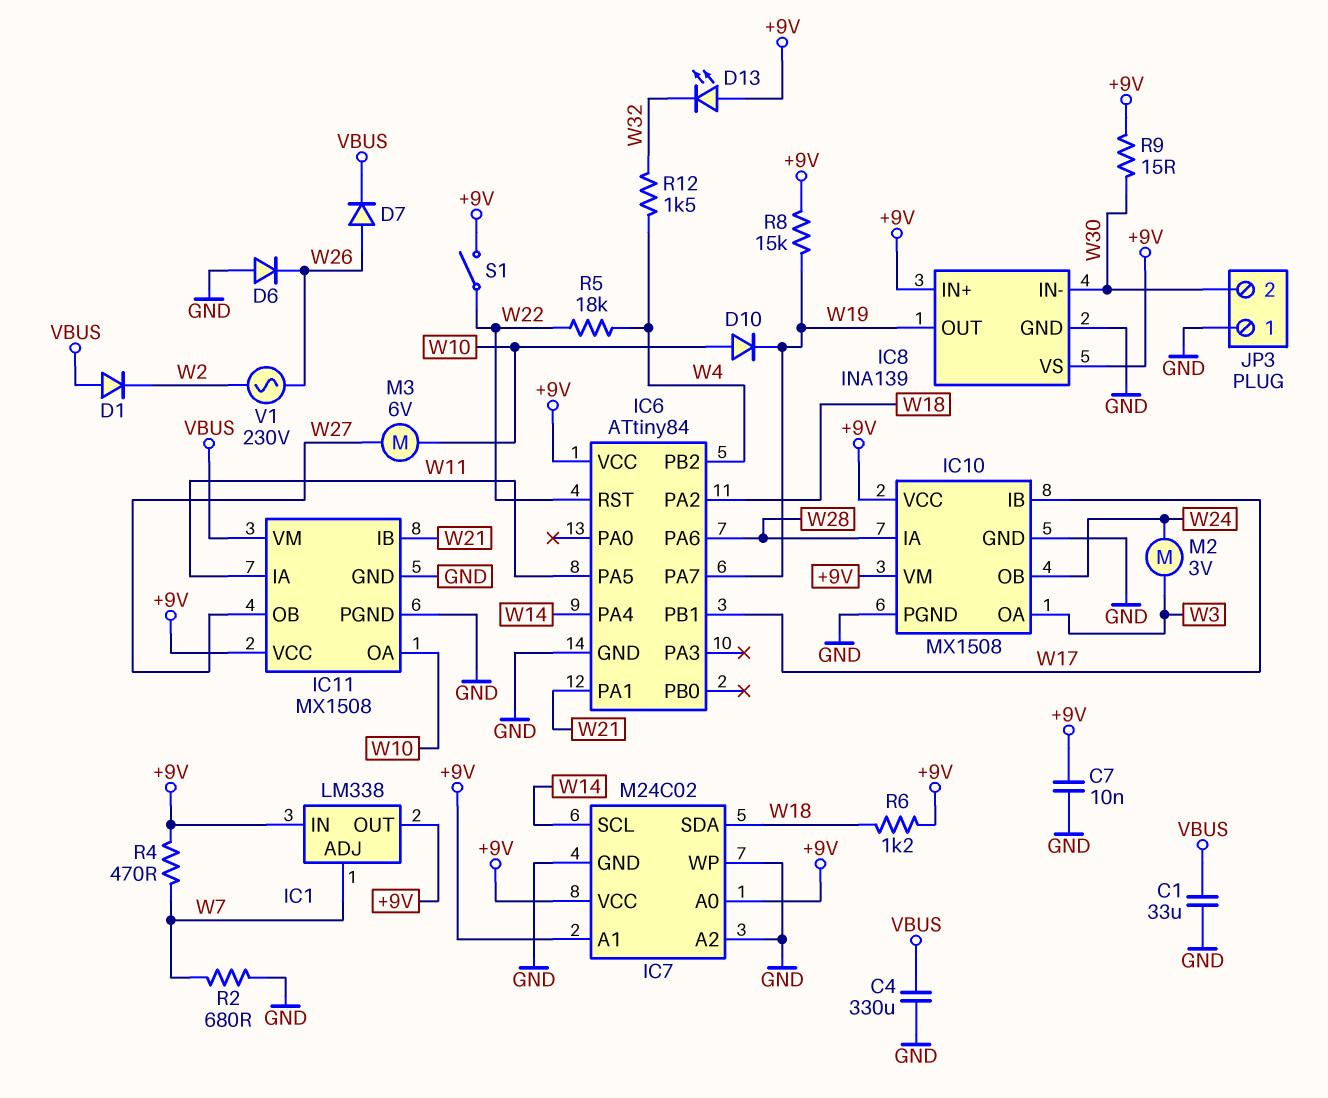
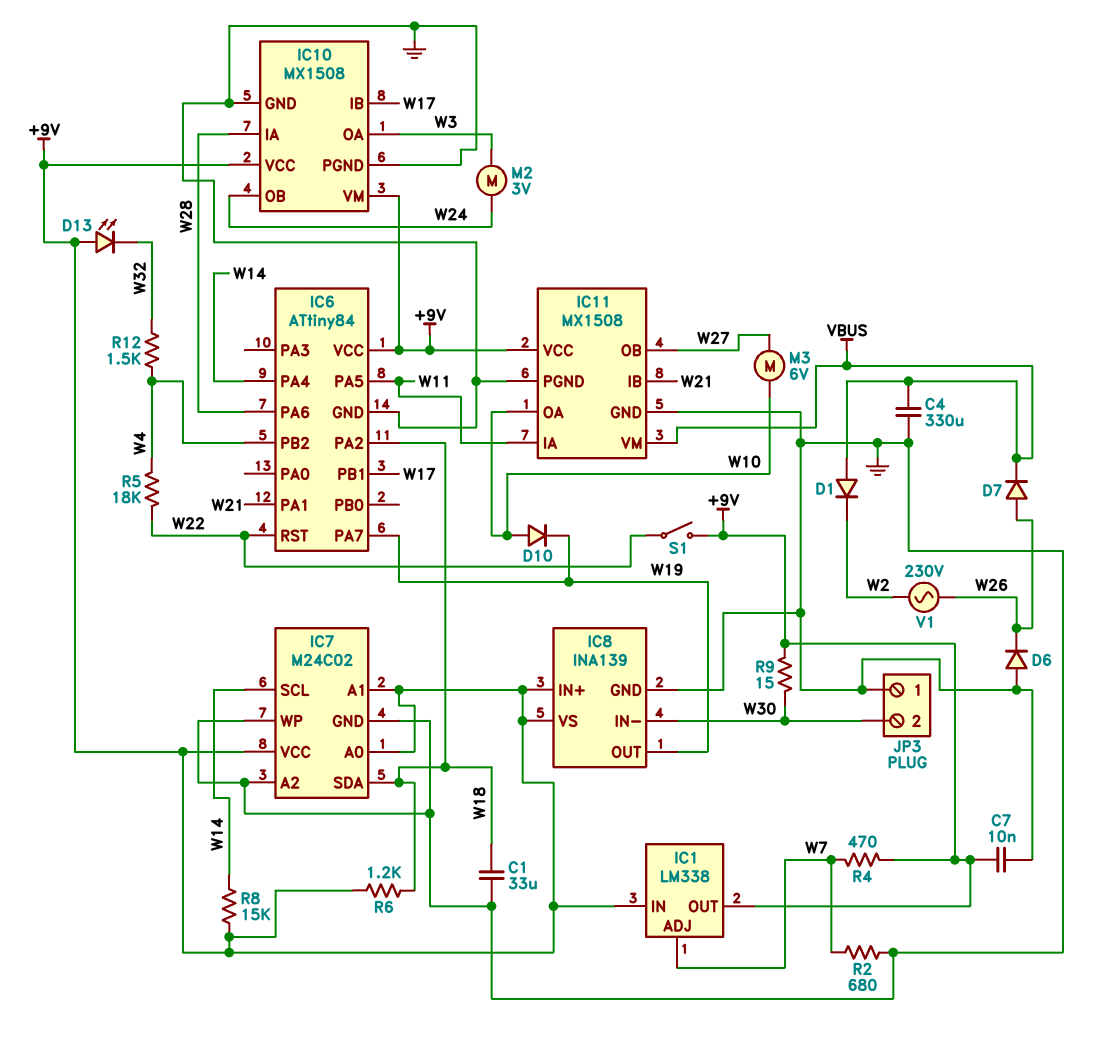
C1: 33uF (GND, VBUS) -> 33uF (GND, W18)
R8: 15k (+9V, W19) -> 15k (+9V, W14)

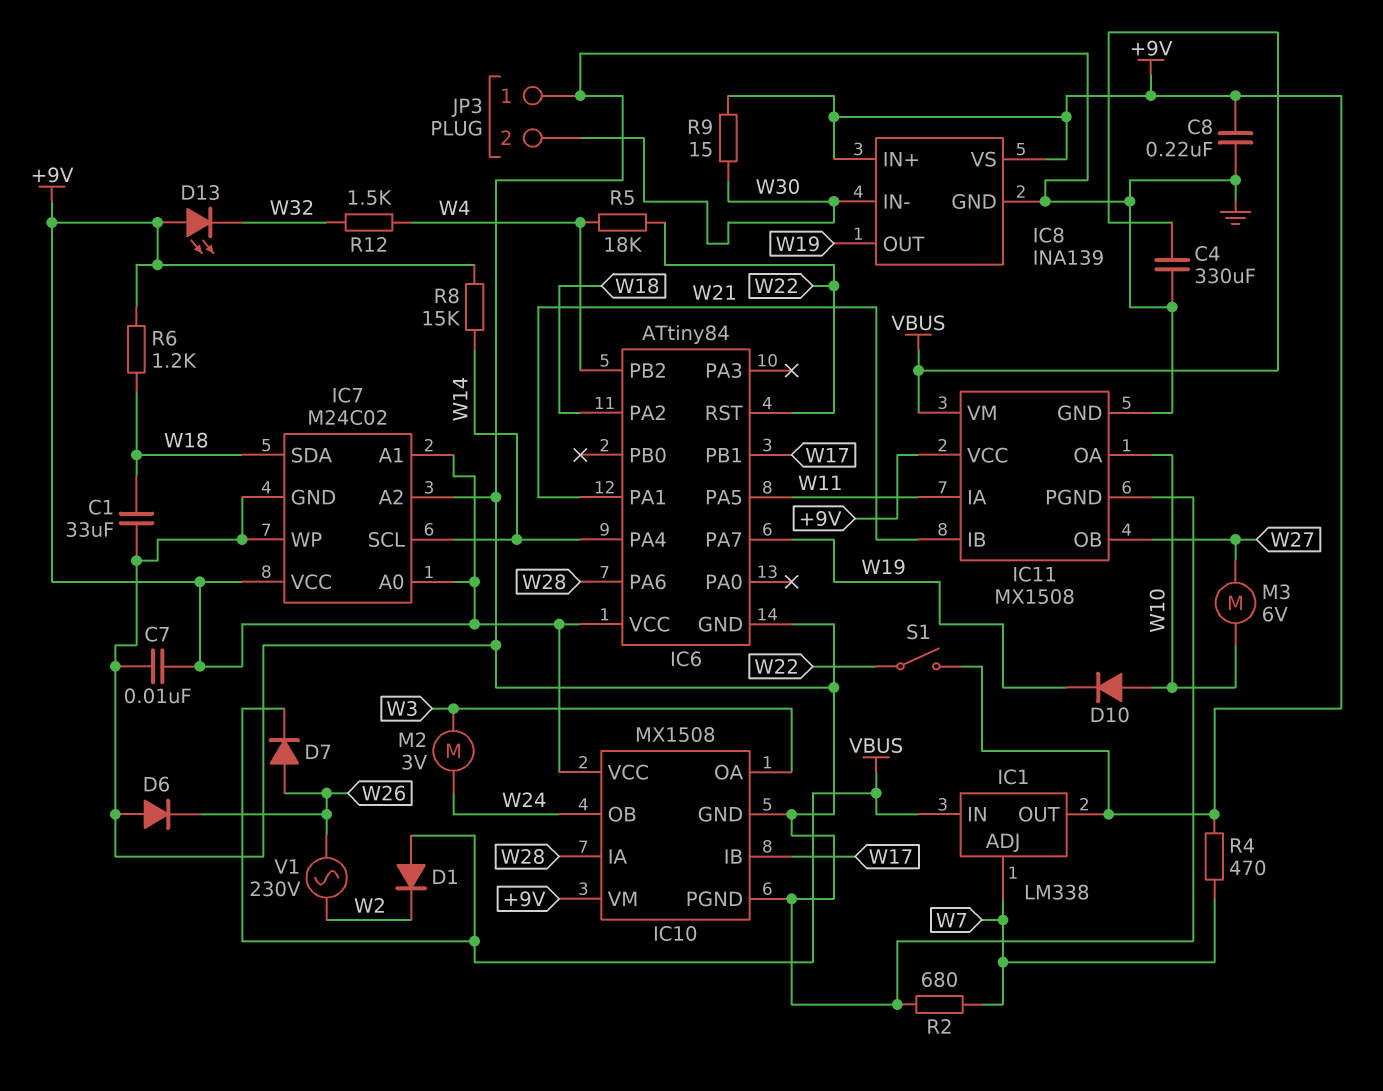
C8: none -> 220nF (+9V, GND)
IC1 pin IN: +9V -> VBUS

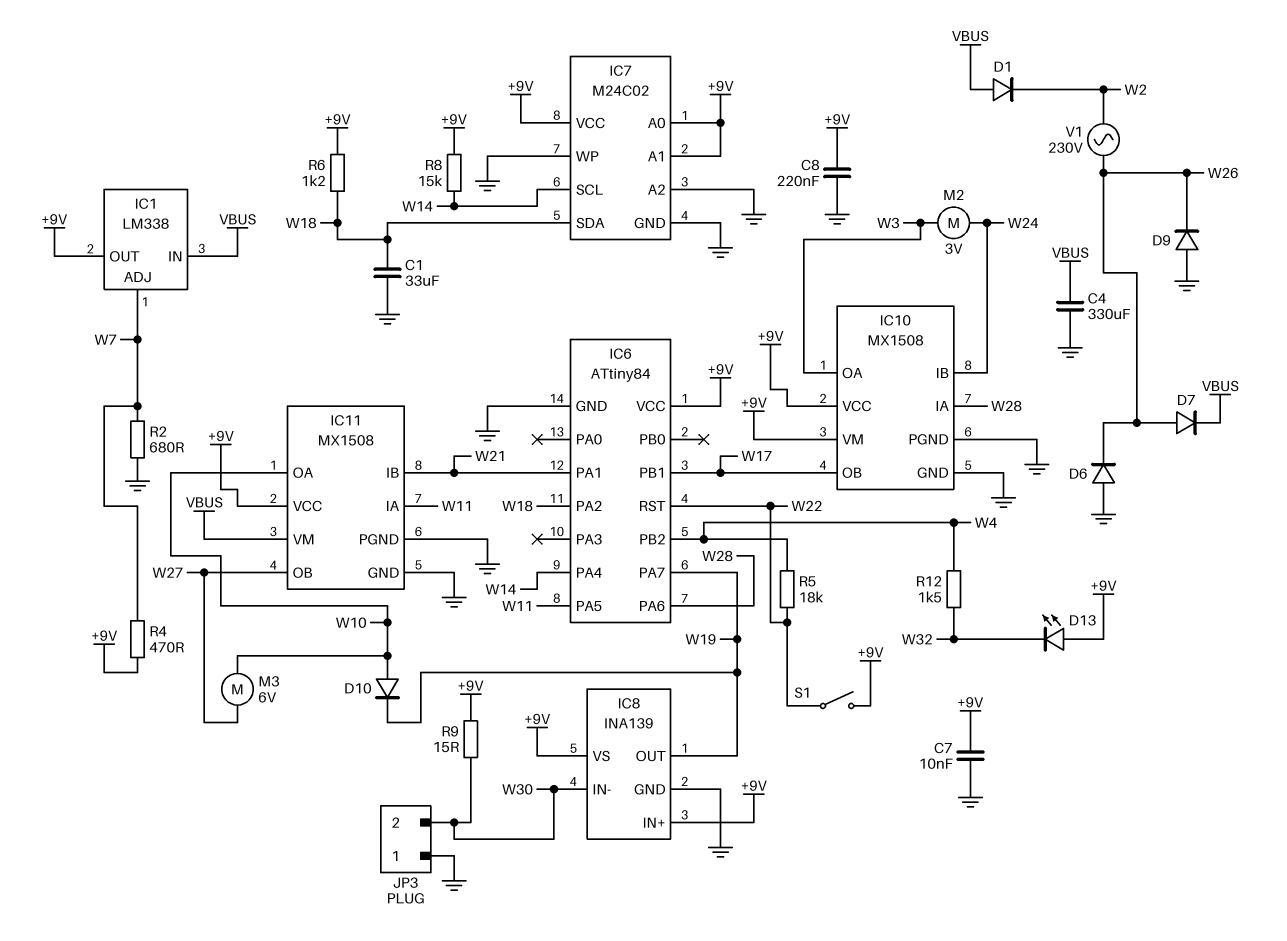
D9: none -> diode (A GND, K W26)
IC10 pin IB: W17 -> W24
IC10 pin OB: W24 -> W17

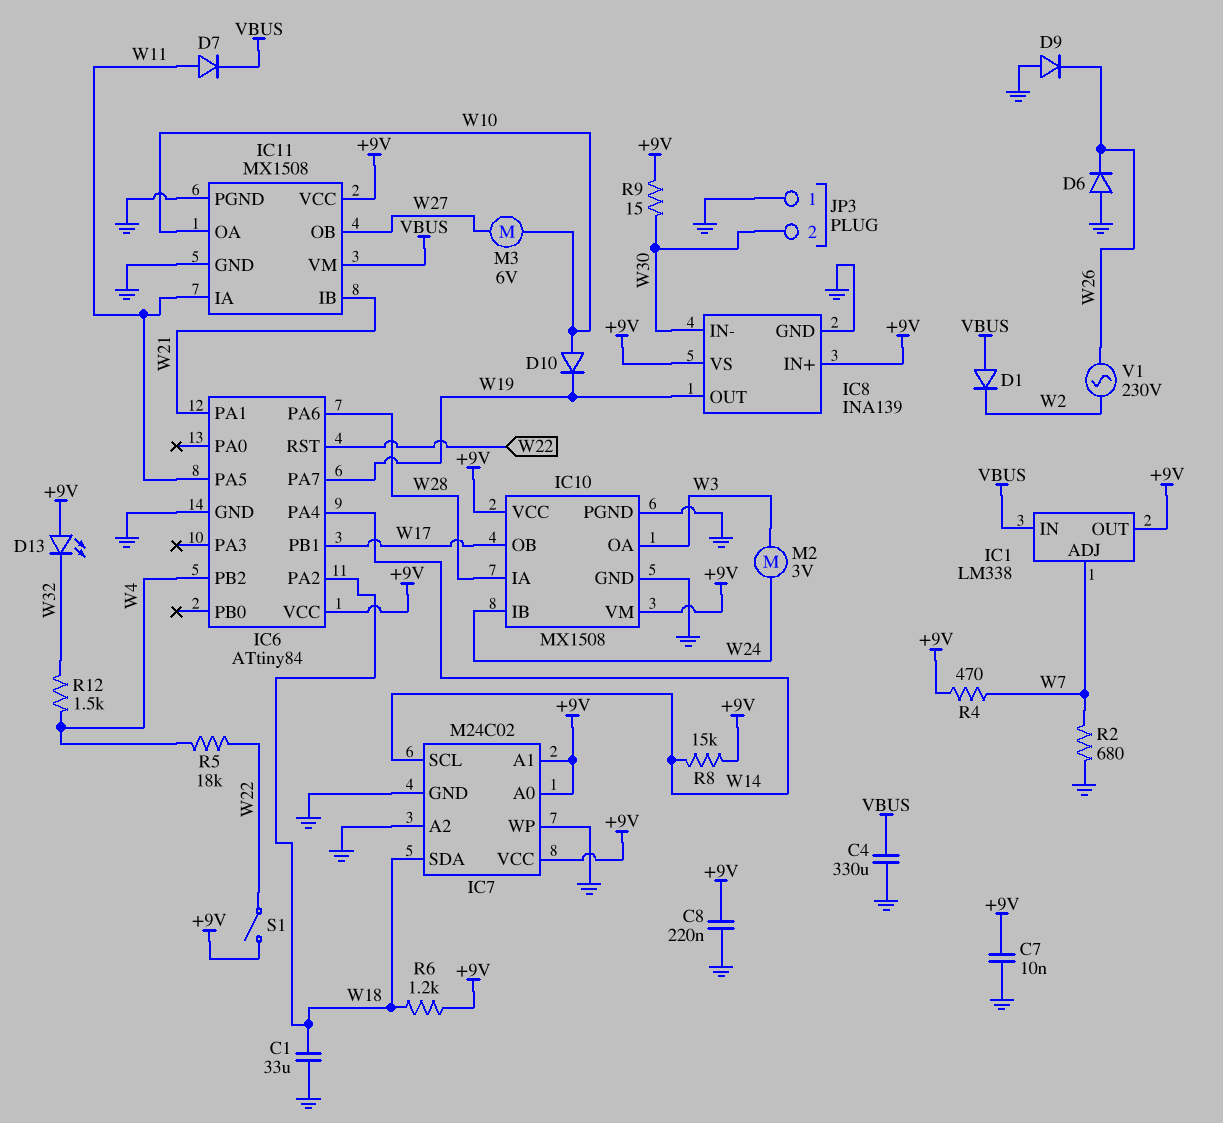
D7: diode (A W26, K VBUS) -> diode (A W11, K VBUS)

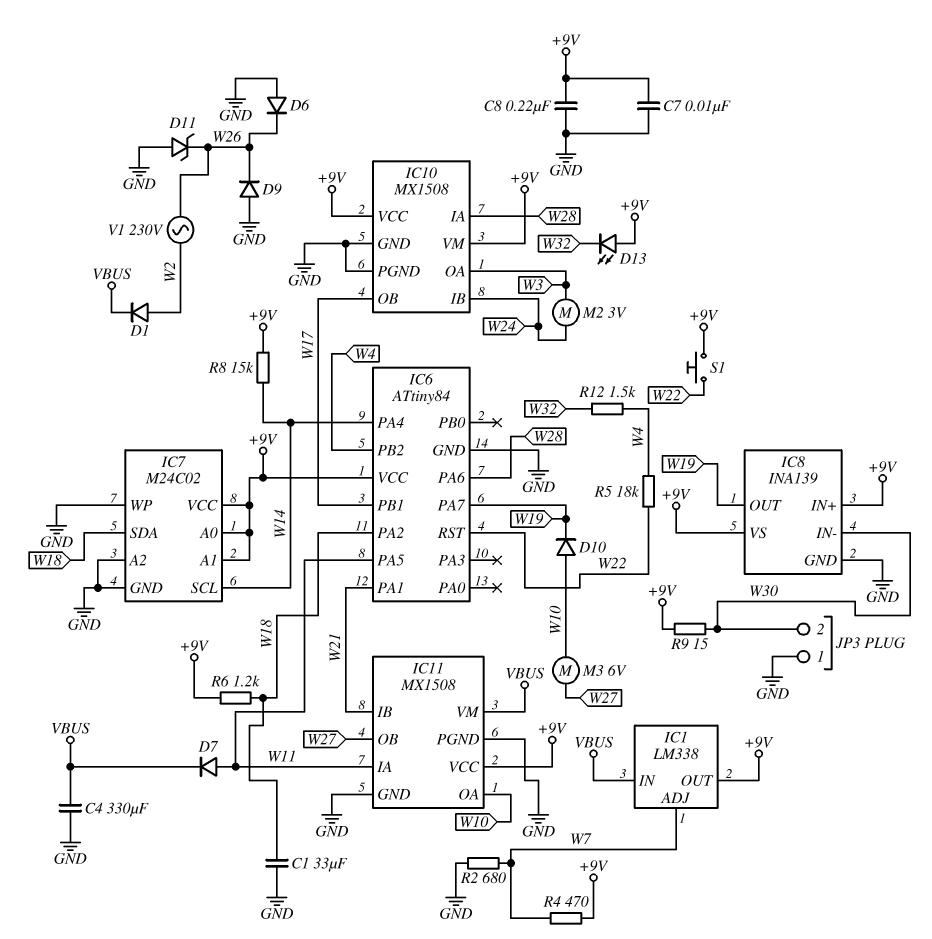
D1: diode (A VBUS, K W2) -> diode (A W2, K VBUS)
D11: none -> zener (A GND, K W26)
S1: switch (+9V, W22) -> button (+9V, W22)

